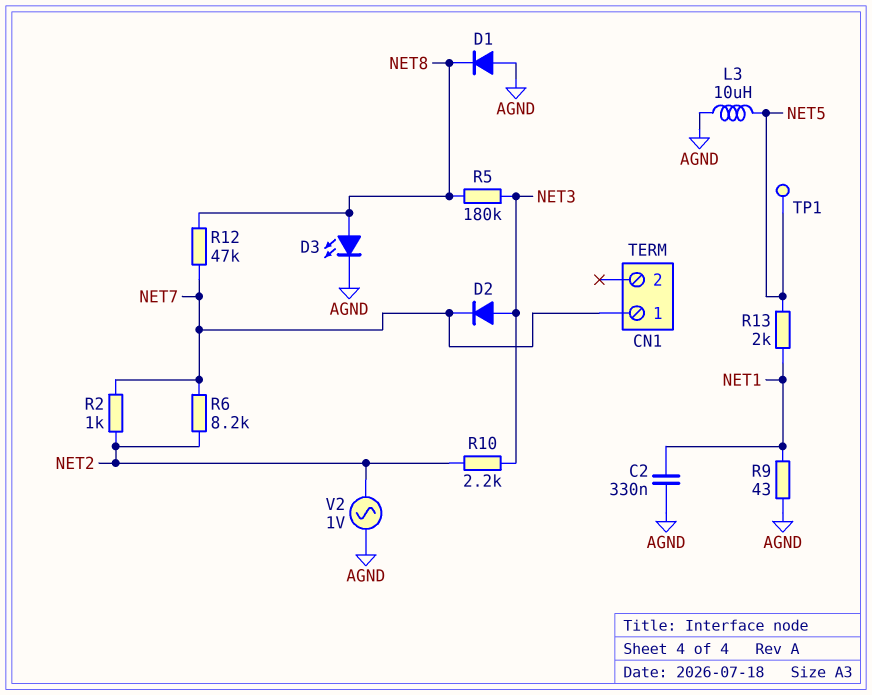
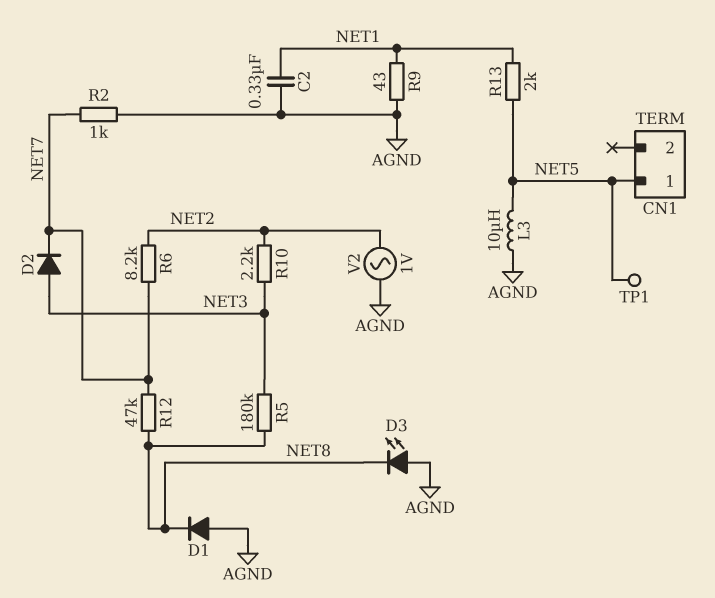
CN1 pin 1: NET7 -> NET5
D3: LED (A NET8, K AGND) -> LED (A AGND, K NET8)
R2: 1k (NET2, NET7) -> 1k (AGND, NET7)

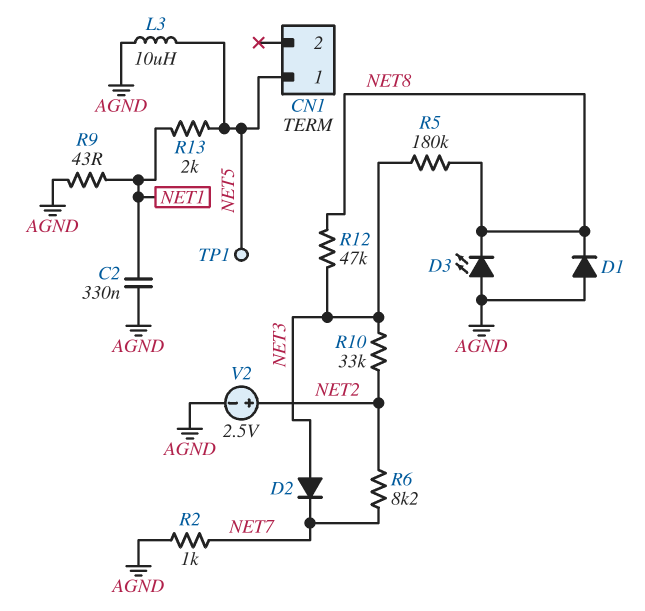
R10: 2.2k (NET2, NET3) -> 33k (NET2, NET3)
R12: 47k (NET7, NET8) -> 47k (NET3, NET8)
V2: AC 1V (AGND, NET2) -> 2.5V (plus NET2, minus AGND)

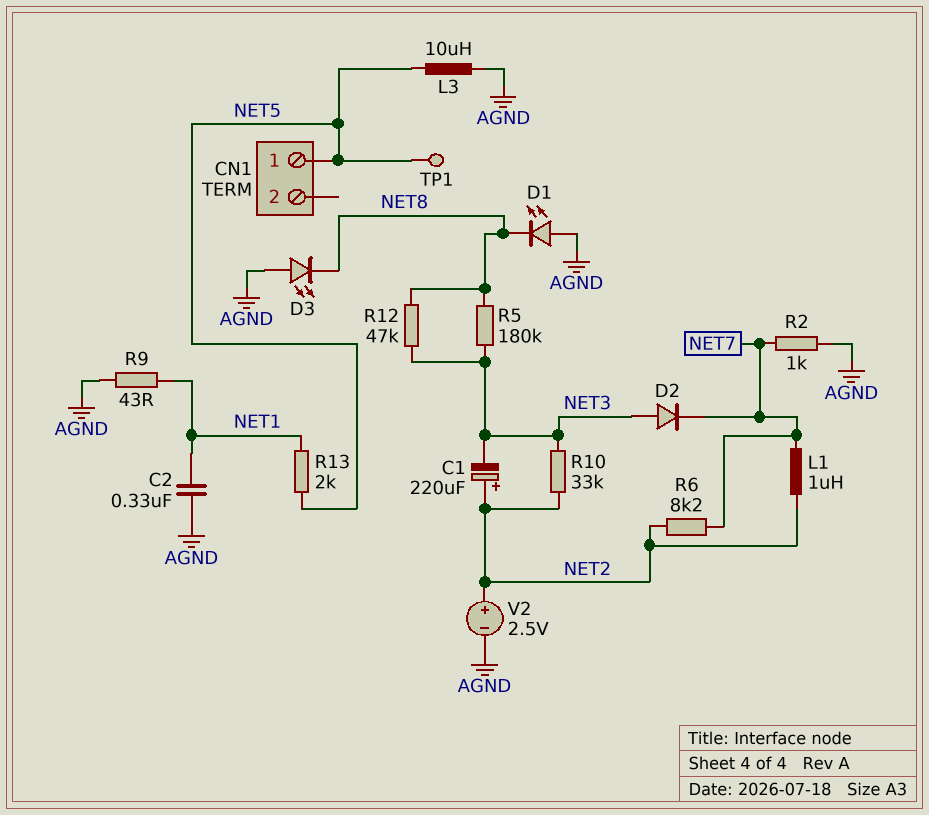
C1: none -> 220uF (plus NET2, minus NET3)
D1: diode (A AGND, K NET8) -> LED (A AGND, K NET8)
L1: none -> 1uH (NET2, NET7)

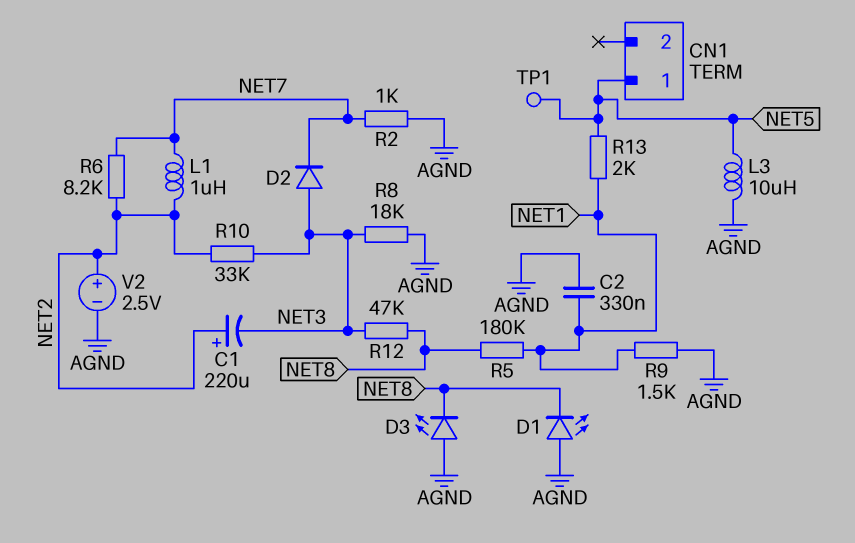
R5: 180k (NET3, NET8) -> 180k (NET1, NET8)
R8: none -> 18k (AGND, NET3)
R9: 43 (AGND, NET1) -> 1.5k (AGND, NET1)

